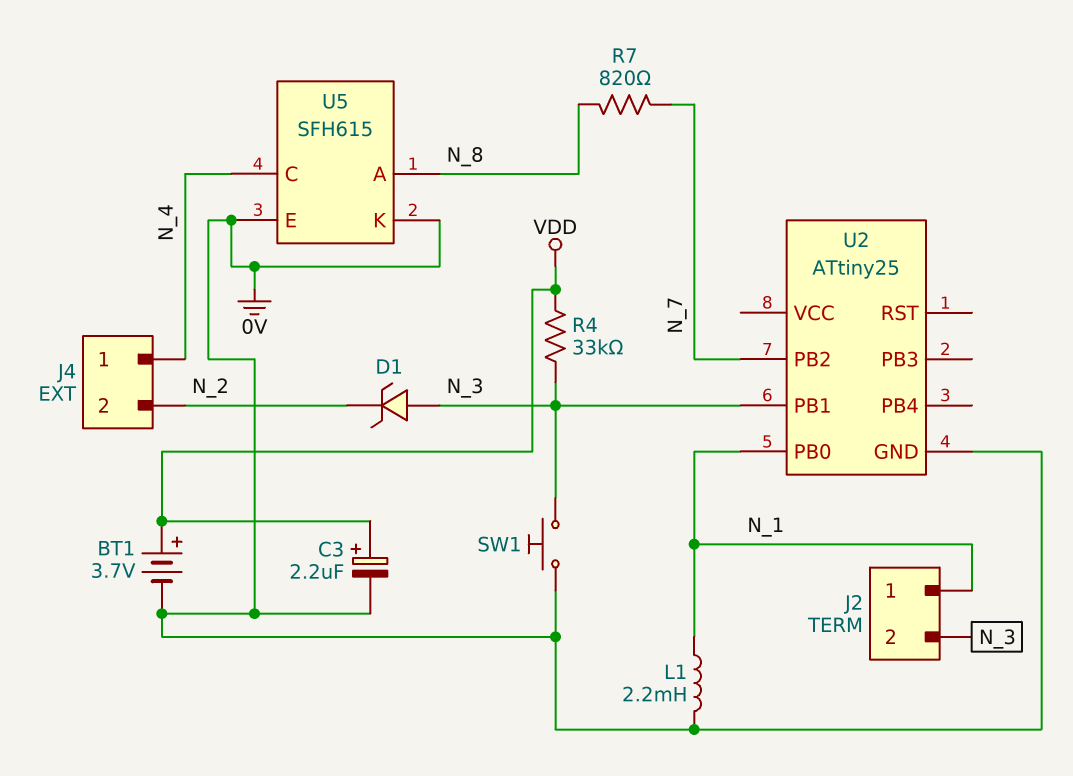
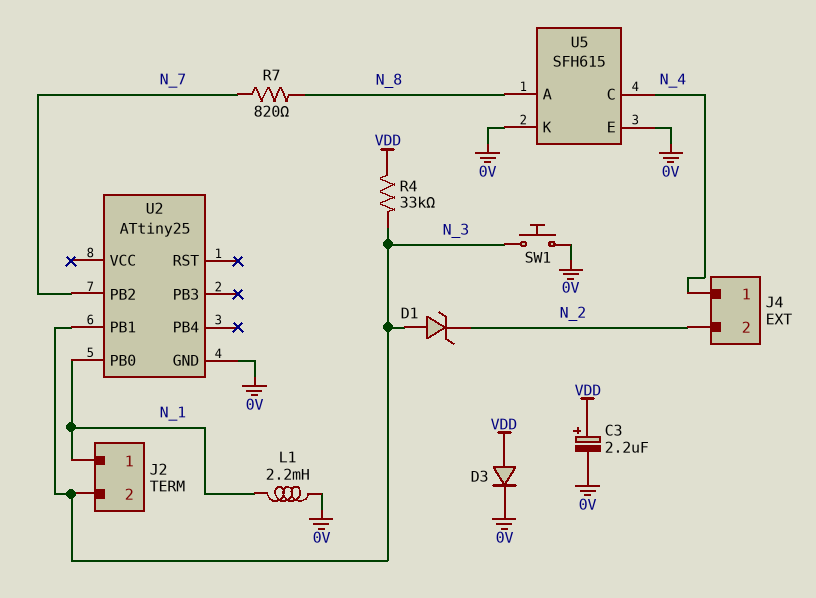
BT1: 3.7V (plus VDD, minus 0V) -> none
D3: none -> diode (A VDD, K 0V)

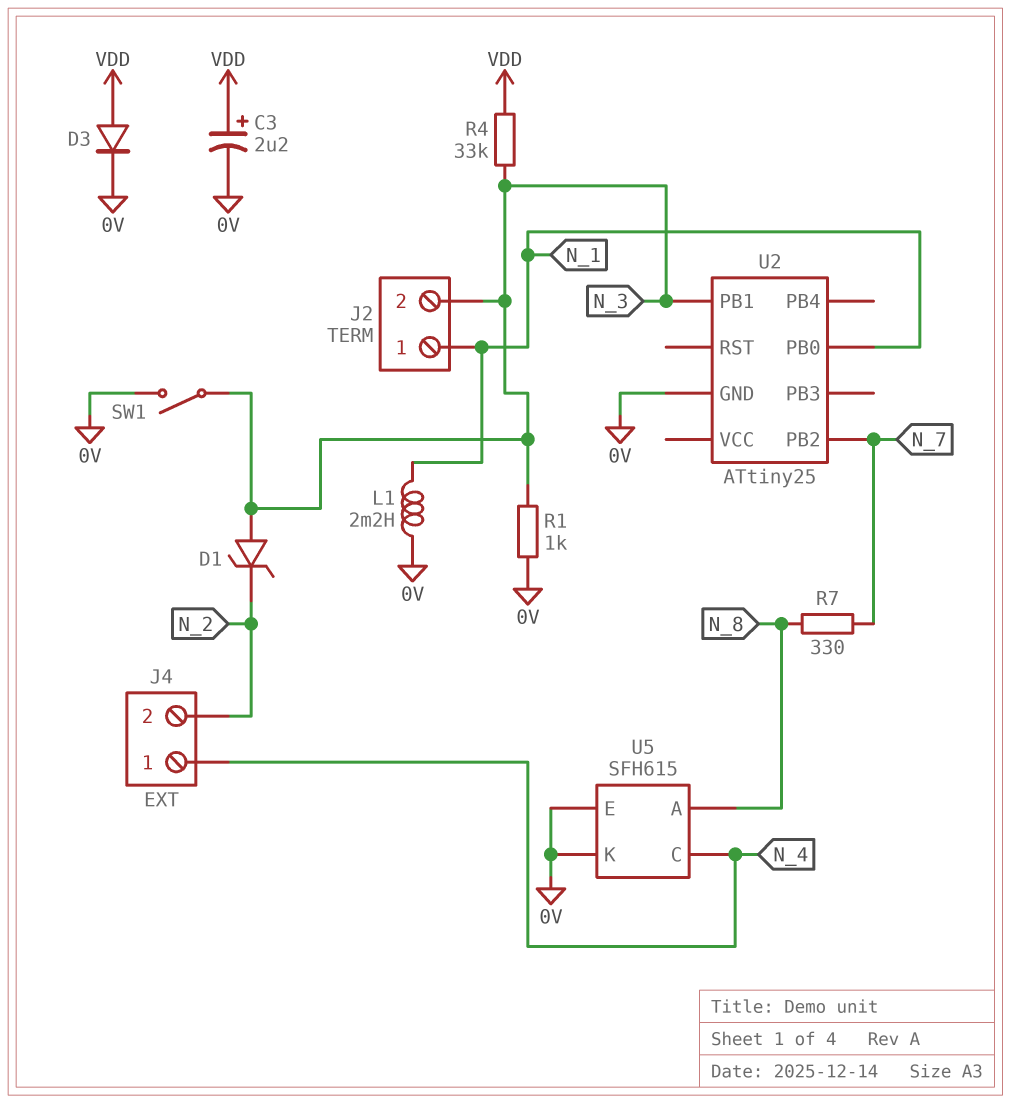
R1: none -> 1k (0V, N_3)
R7: 820 (N_7, N_8) -> 330 (N_7, N_8)
SW1: button (0V, N_3) -> switch (0V, N_3)

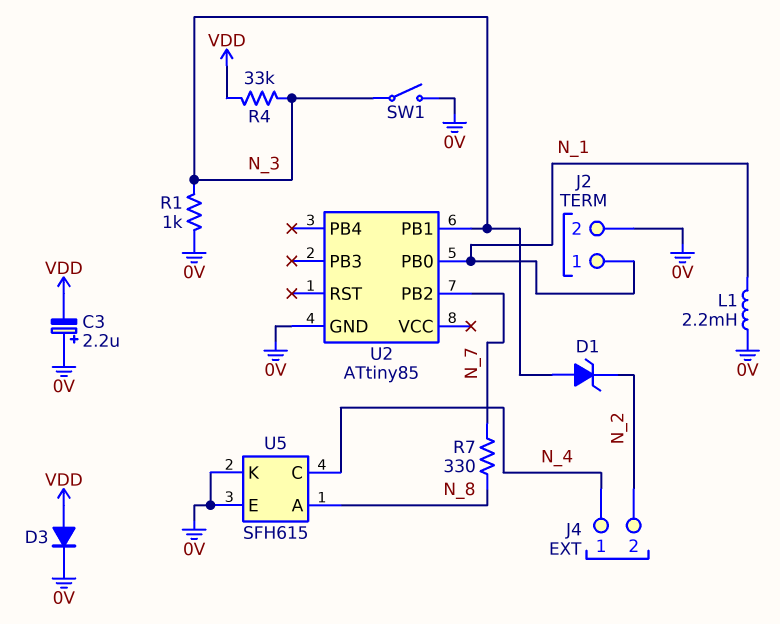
C3: 2.2uF (plus VDD, minus 0V) -> 2.2uF (plus 0V, minus VDD)
J2 pin 2: N_3 -> 0V
U2: ATtiny25 -> ATtiny85

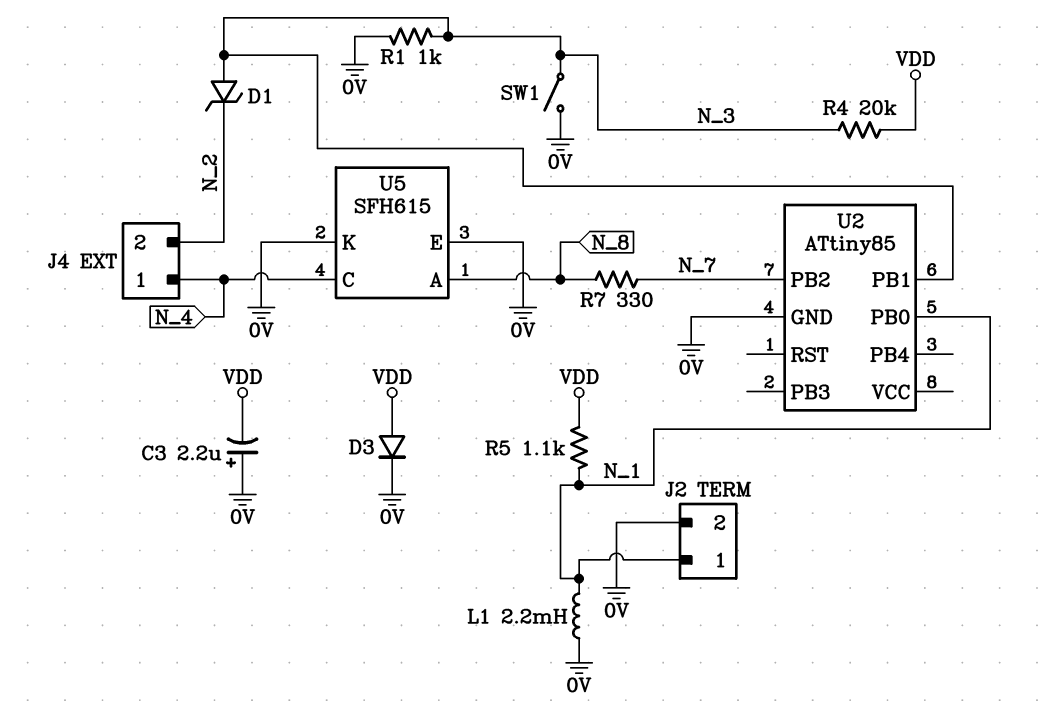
R4: 33k (N_3, VDD) -> 20k (N_3, VDD)
R5: none -> 1.1k (N_1, VDD)

